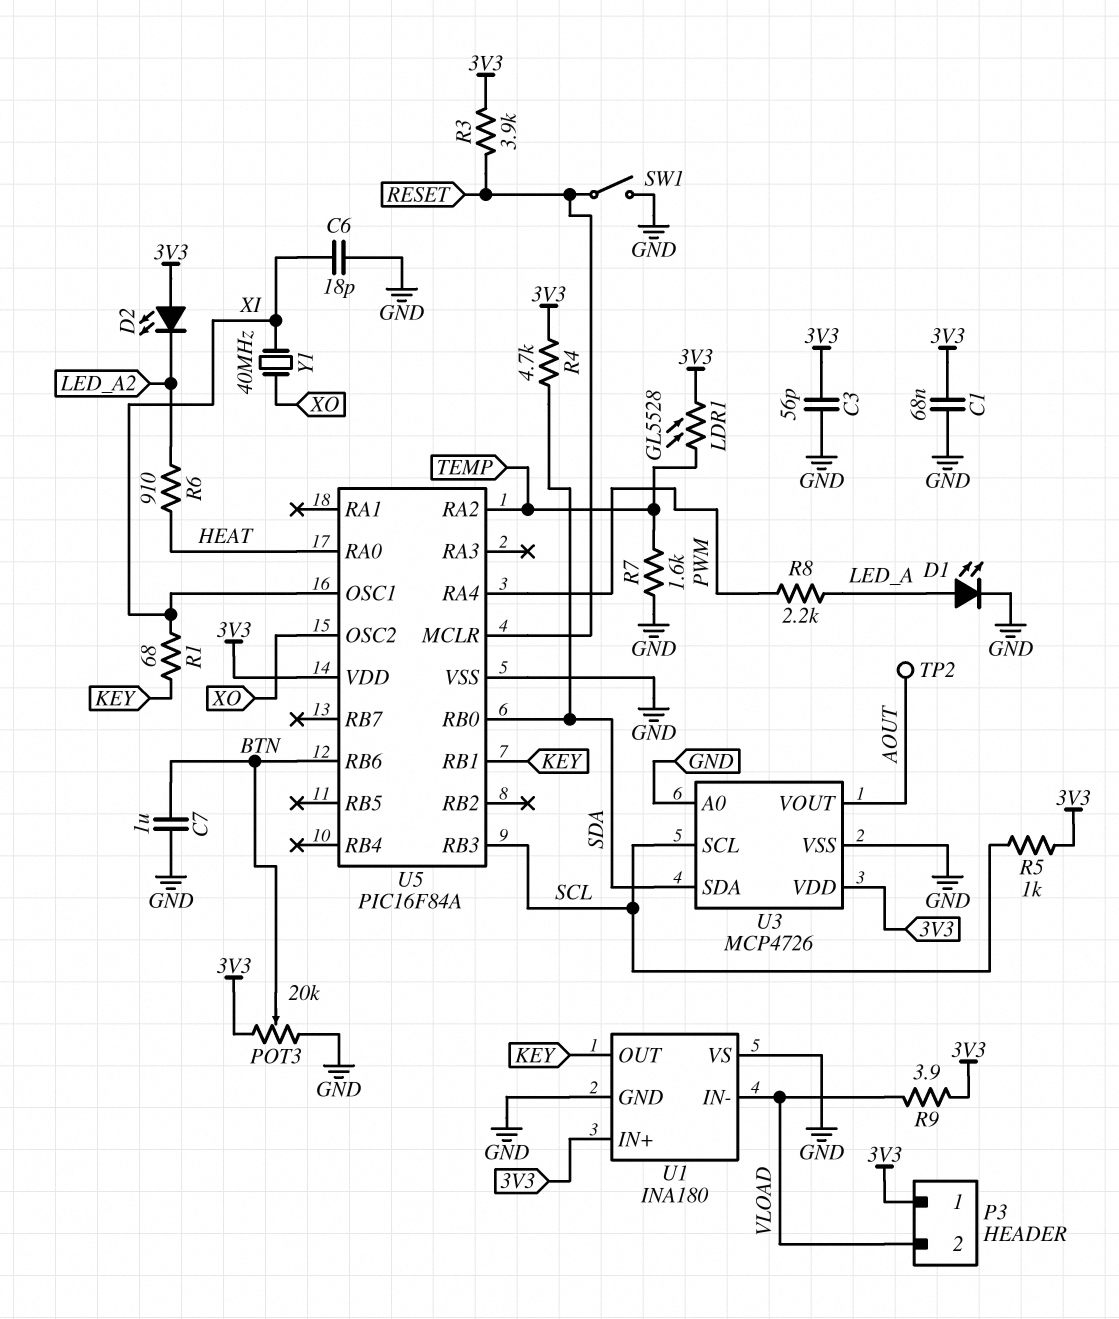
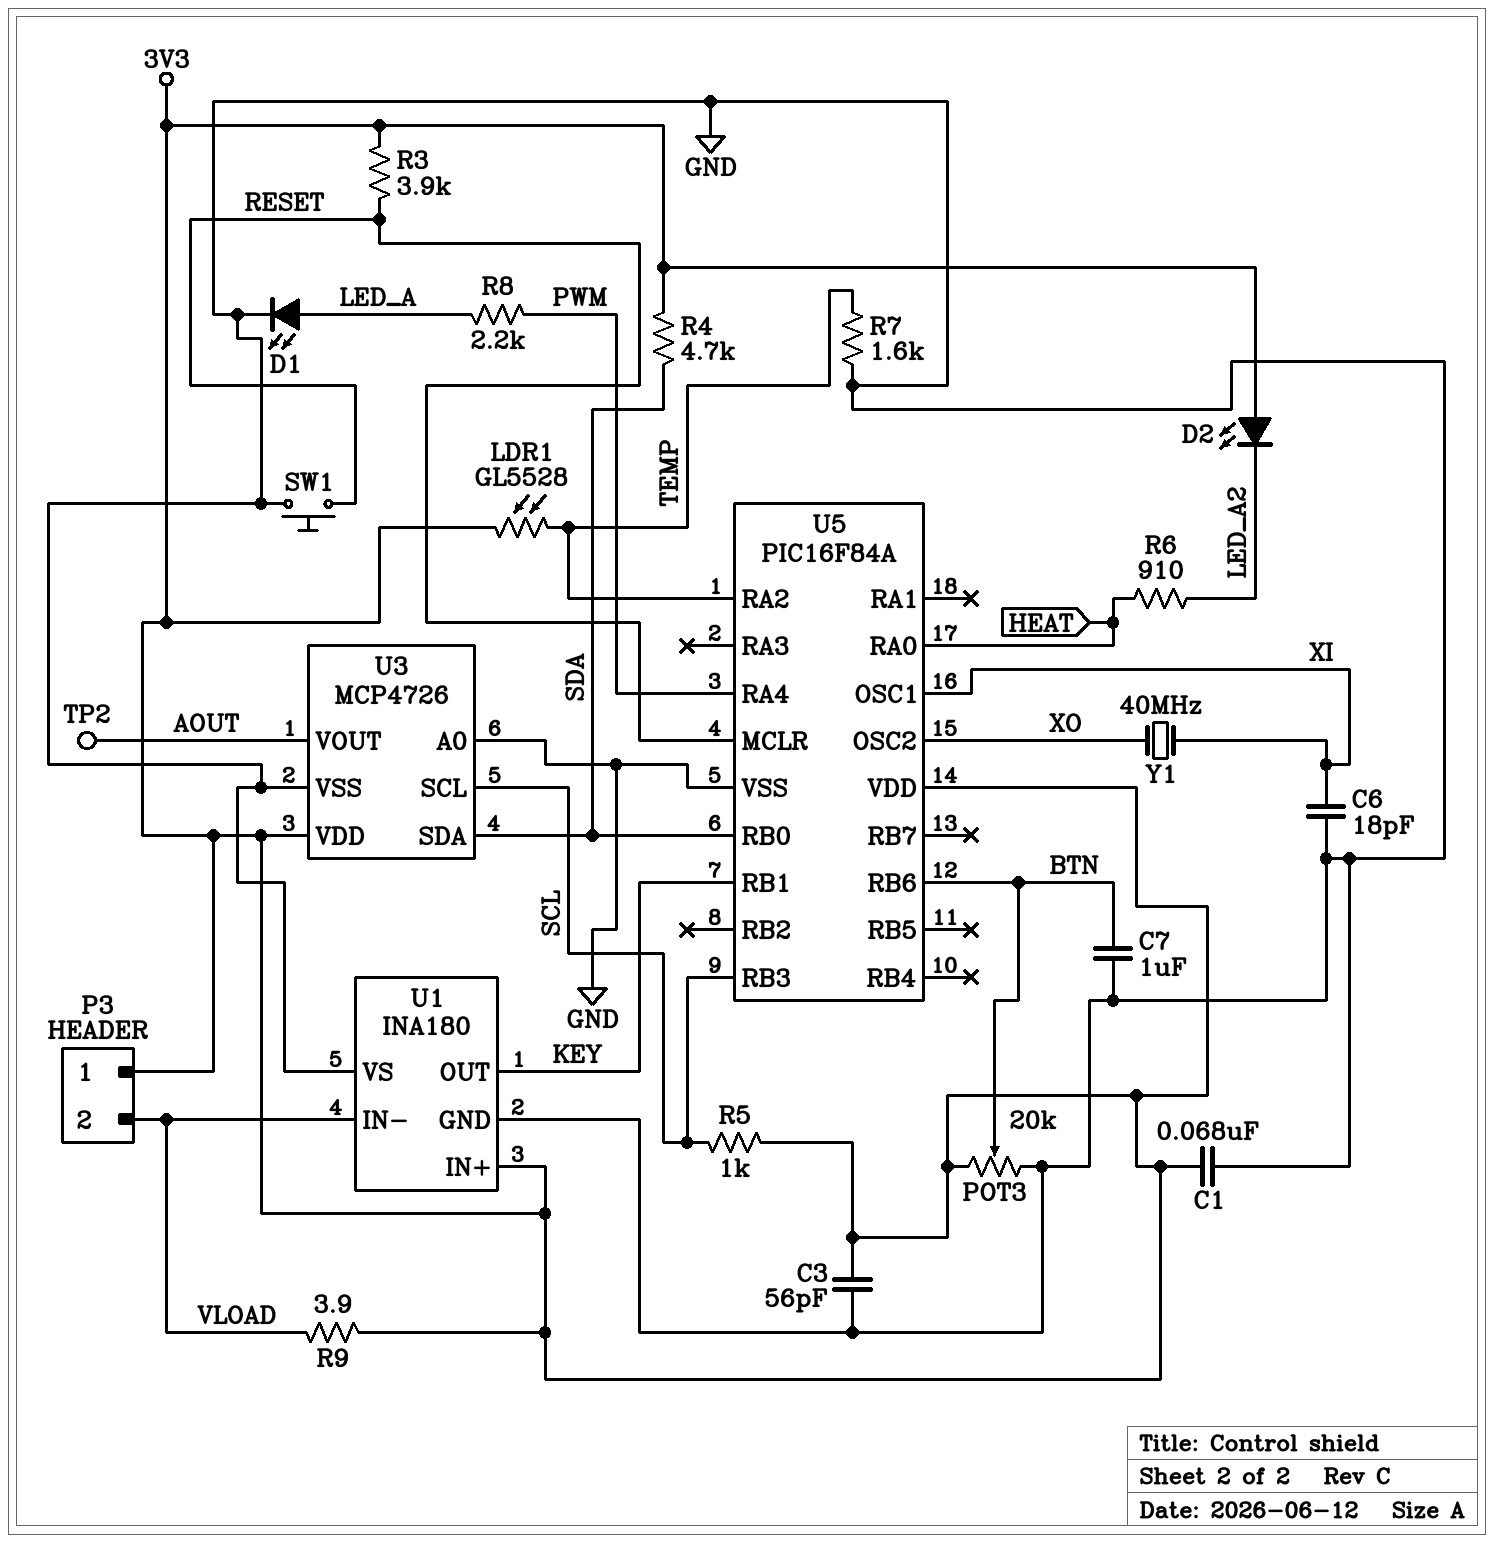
R1: 68 (KEY, XI) -> none
SW1: switch (GND, RESET) -> button (GND, RESET)

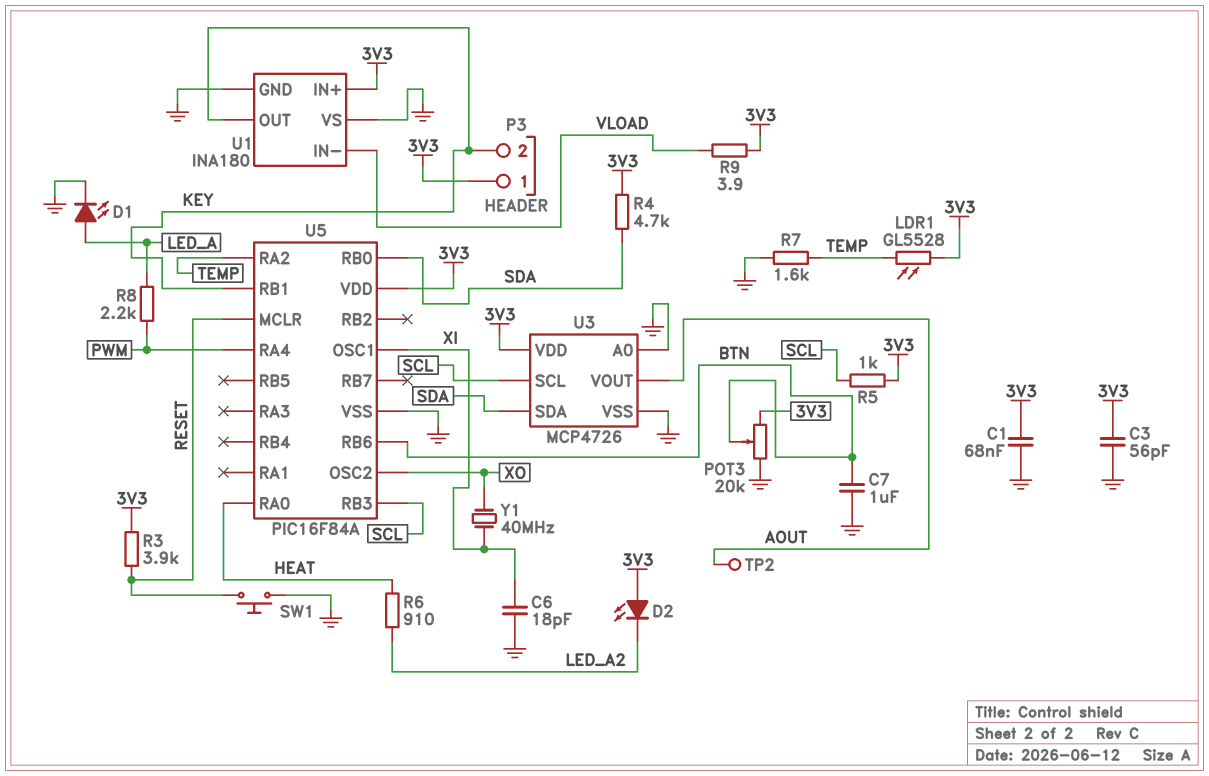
P3 pin 2: VLOAD -> KEY

